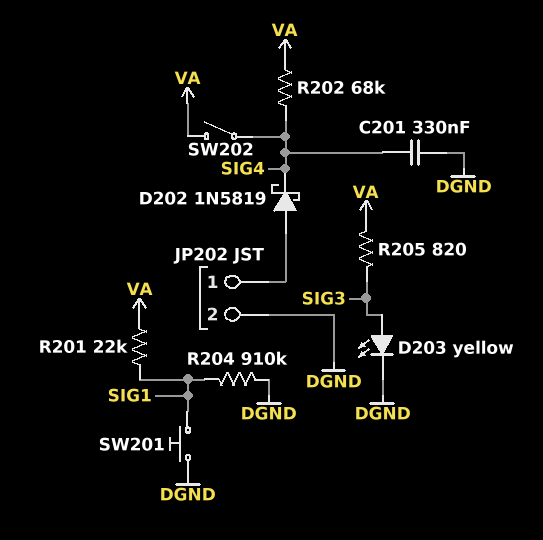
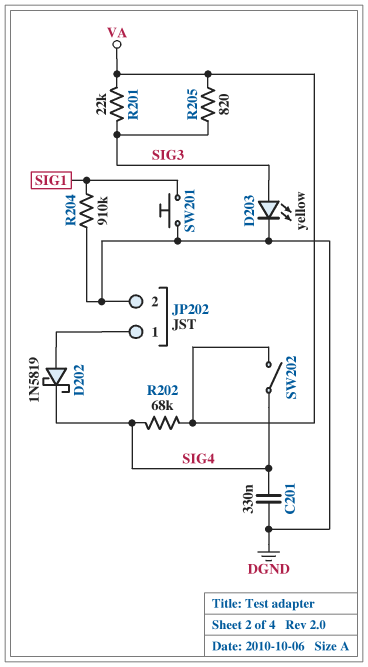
R201: 22k (SIG1, VA) -> 22k (SIG3, VA)

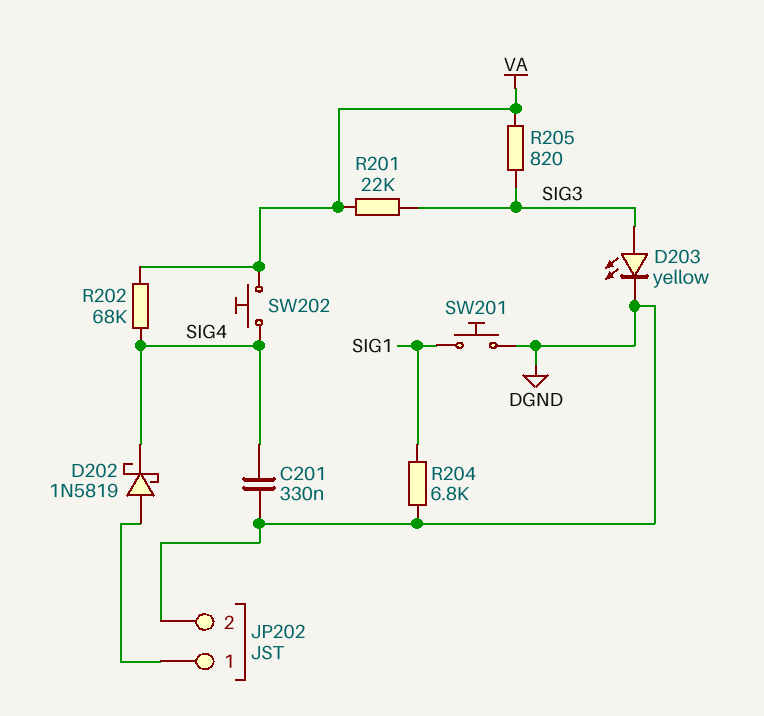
R204: 910k (DGND, SIG1) -> 6.8k (DGND, SIG1)
SW202: switch (SIG4, VA) -> button (SIG4, VA)

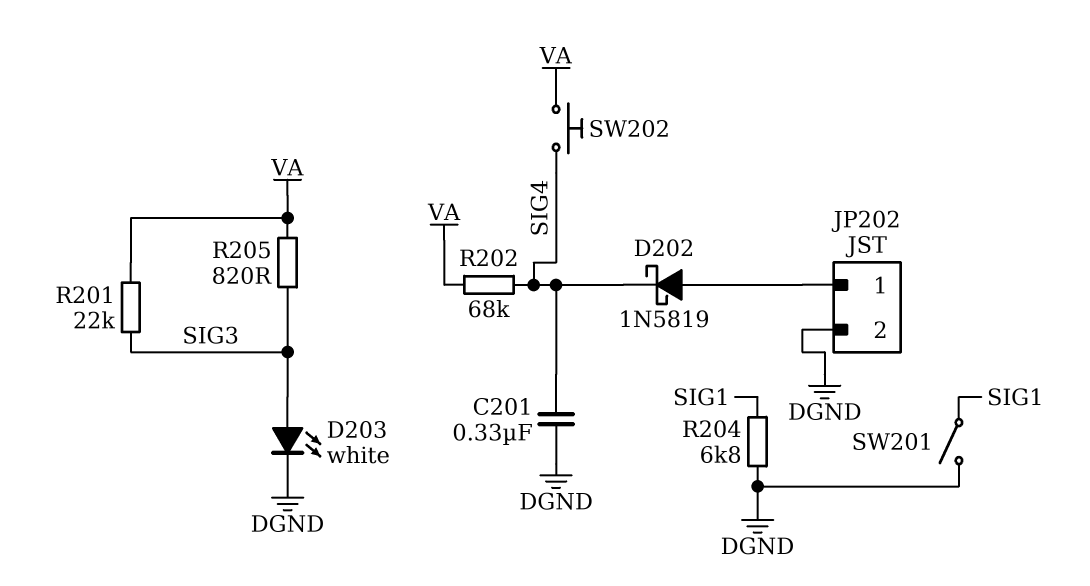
D203: LED yellow (A SIG3, K DGND) -> LED white (A SIG3, K DGND)
SW201: button (DGND, SIG1) -> switch (DGND, SIG1)

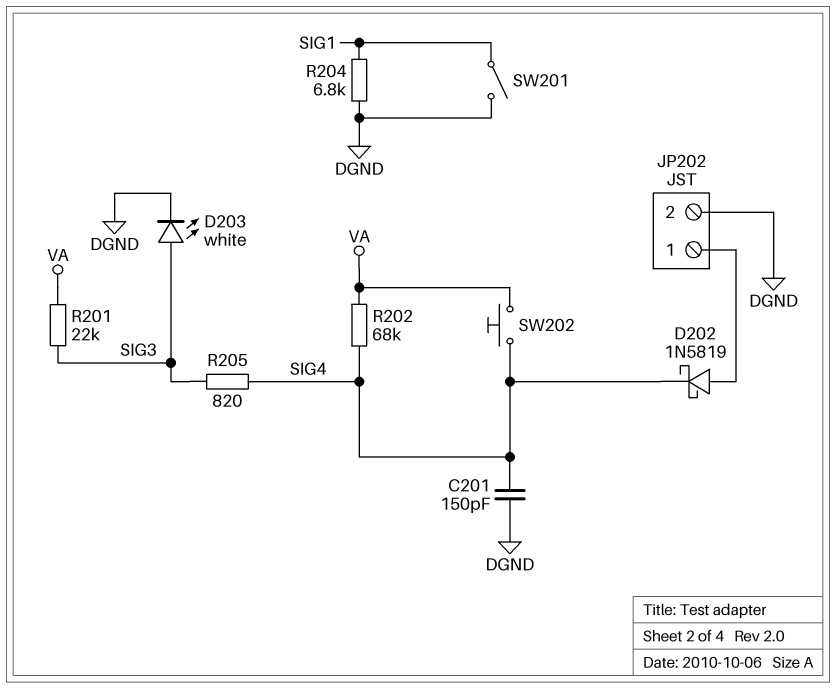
C201: 330nF (DGND, SIG4) -> 150pF (DGND, SIG4)
R205: 820 (SIG3, VA) -> 820 (SIG3, SIG4)

